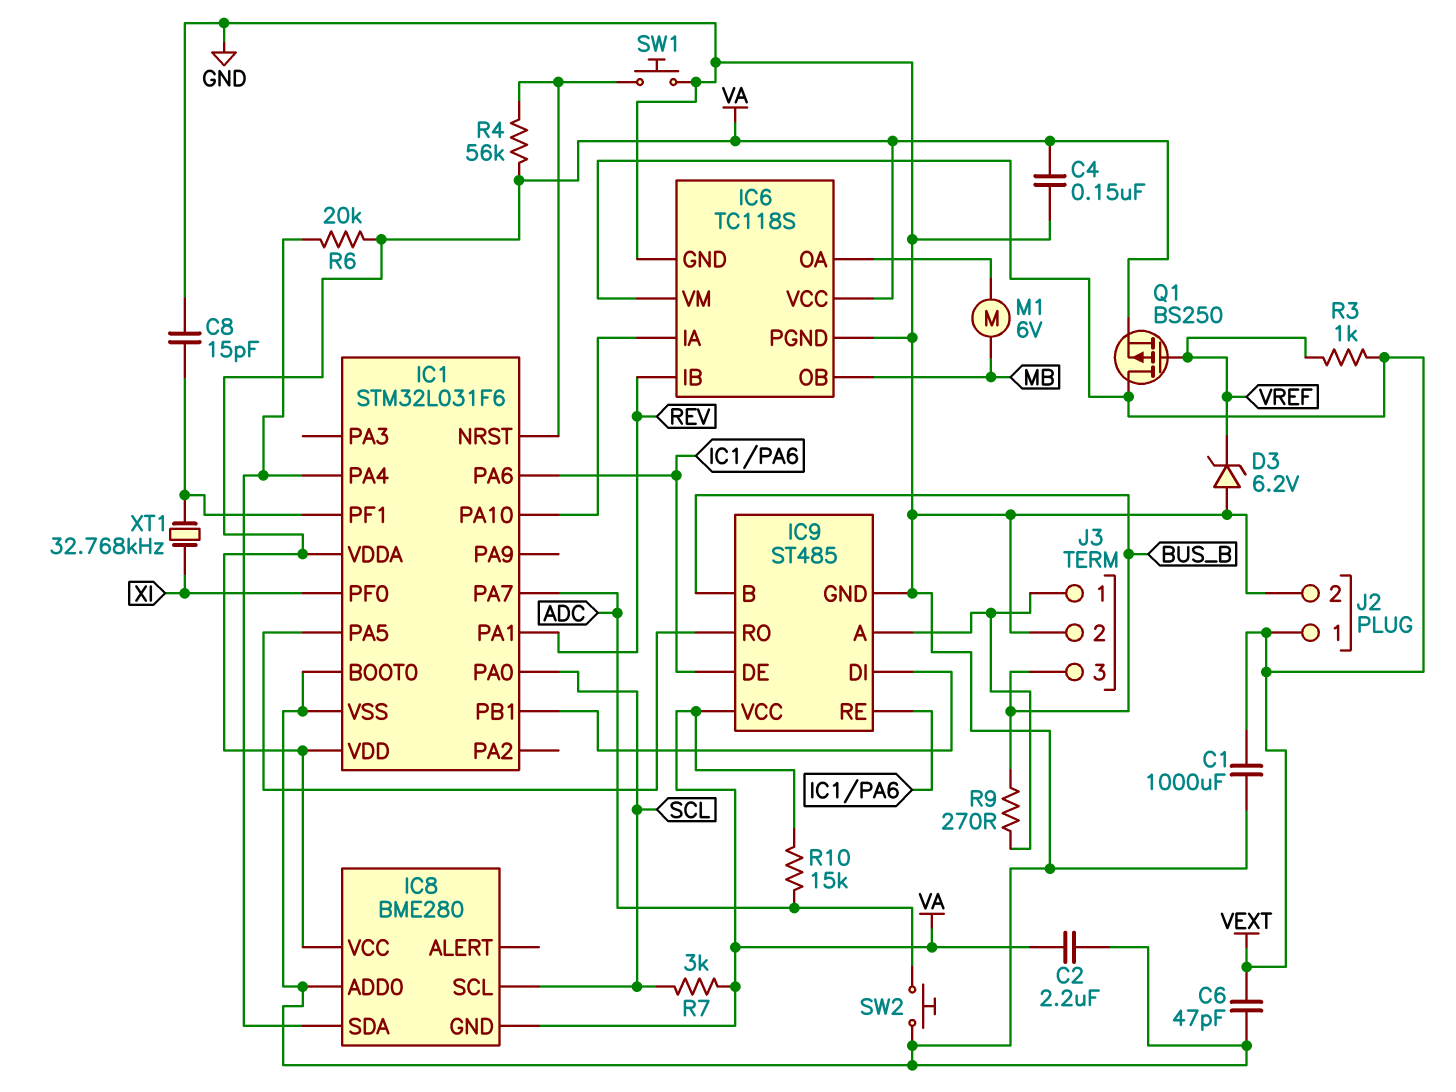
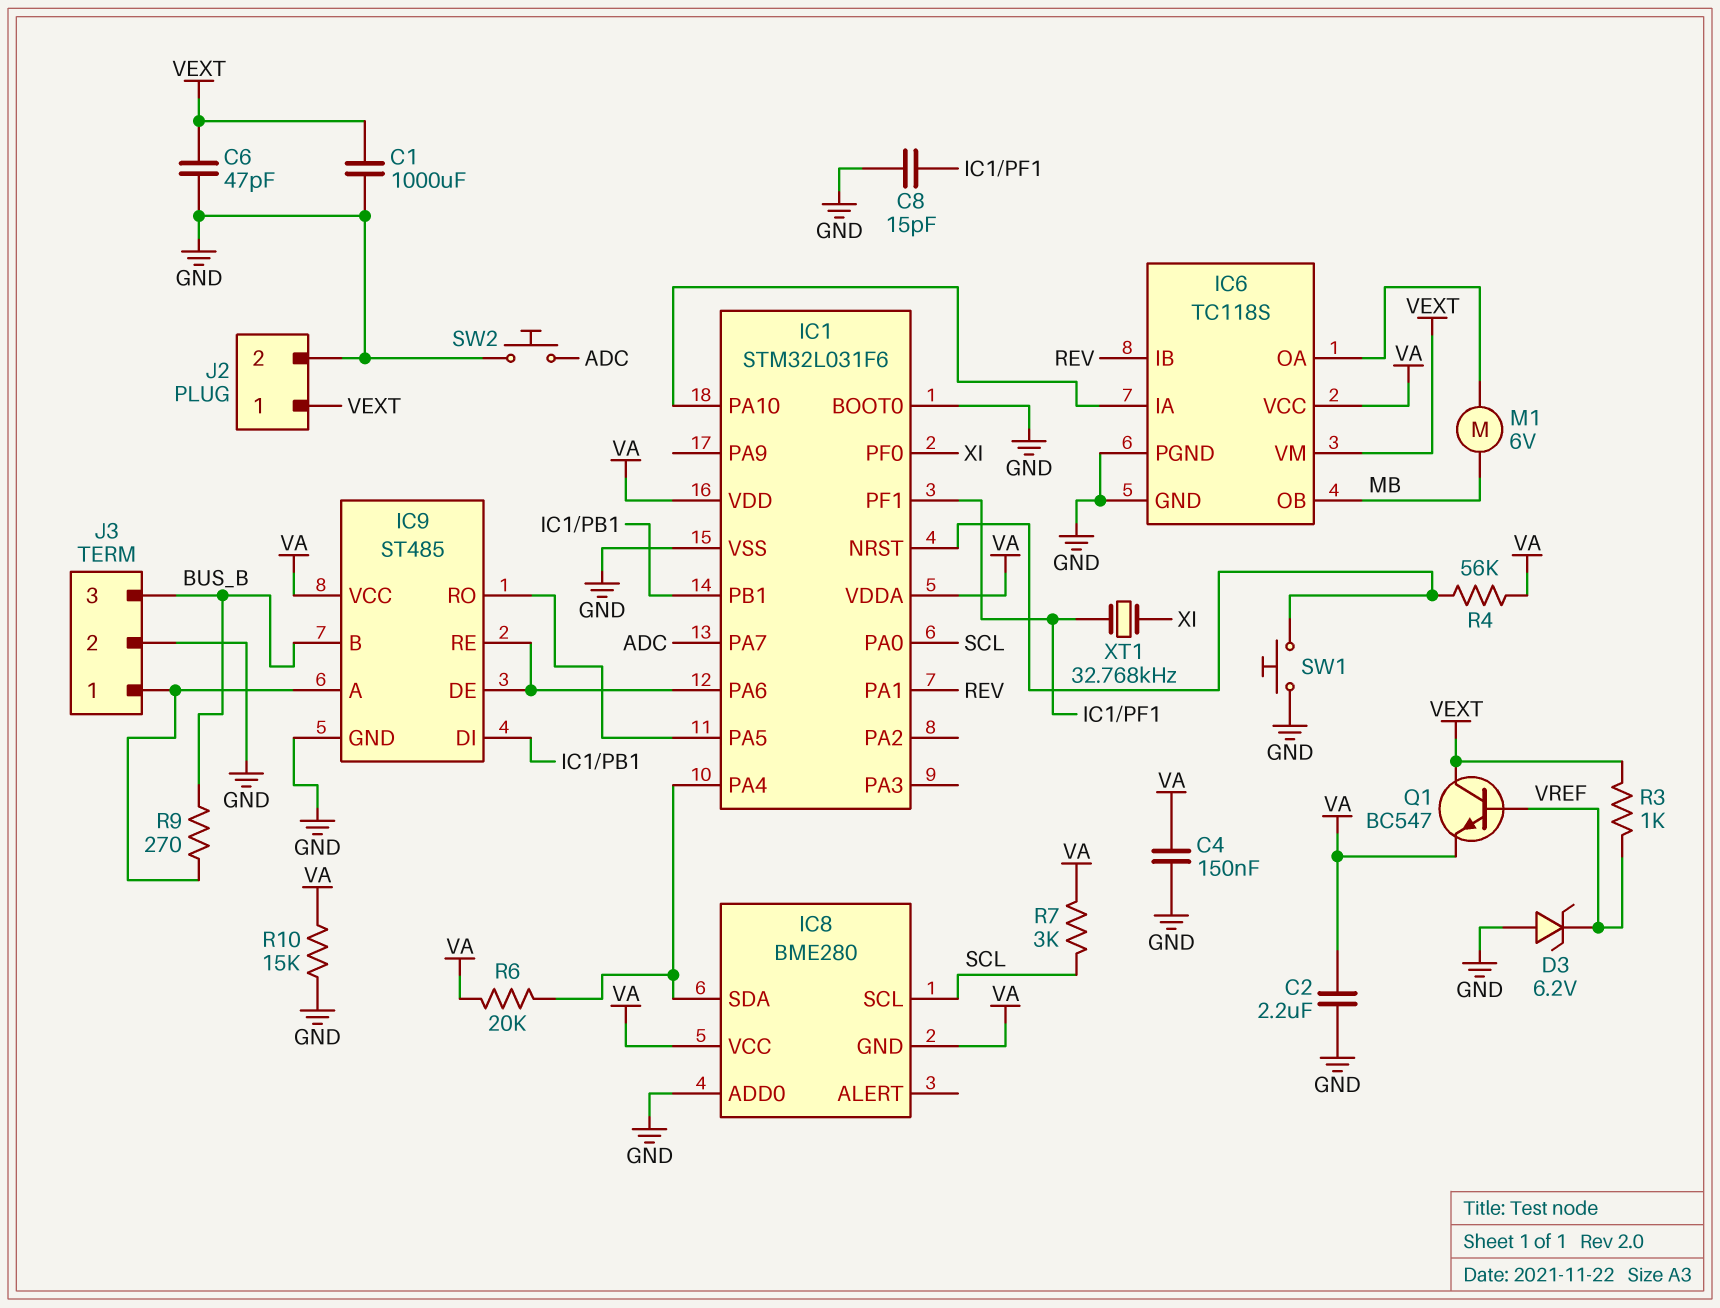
Q1: PMOS BS250 (G VREF, D VEXT, S VA) -> NPN BC547 (B VREF, C VEXT, E VA)
R10: 15k (ADC, VA) -> 15k (GND, VA)

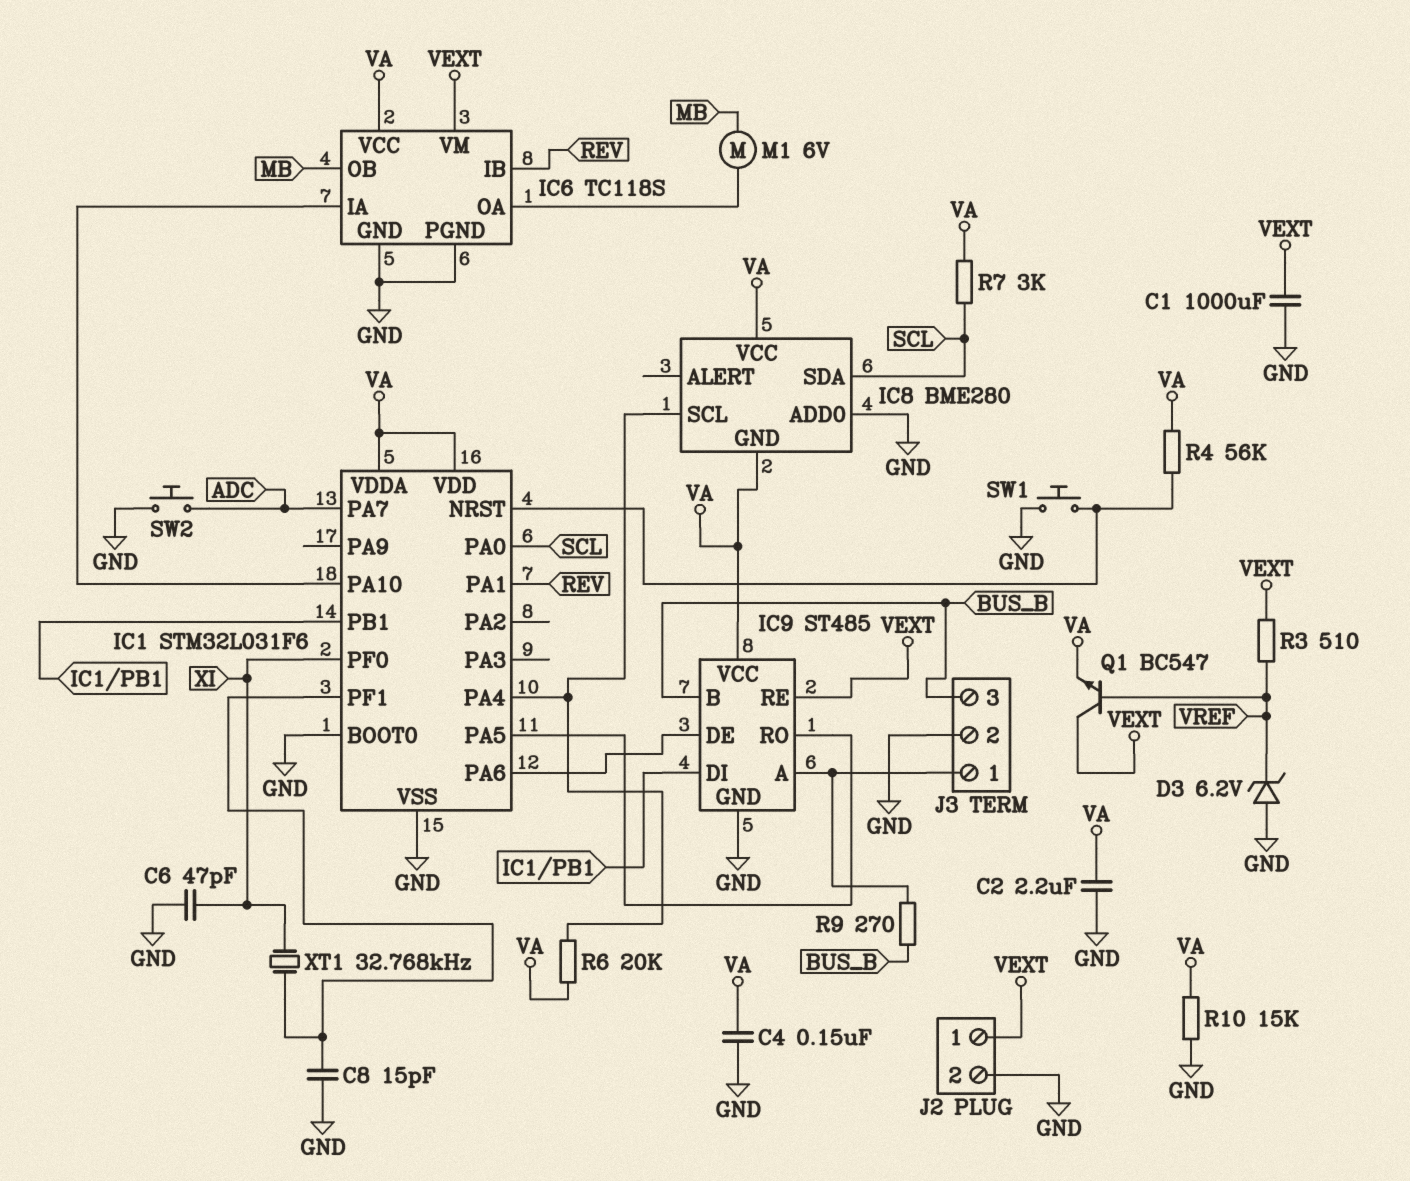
C6: 47pF (GND, VEXT) -> 47pF (GND, XI)
IC8 pin SCL: SCL -> IC1/PA4
IC8 pin SDA: IC1/PA4 -> SCL
IC9 pin RE: IC1/PA6 -> VEXT
R3: 1k (VEXT, VREF) -> 510 (VEXT, VREF)

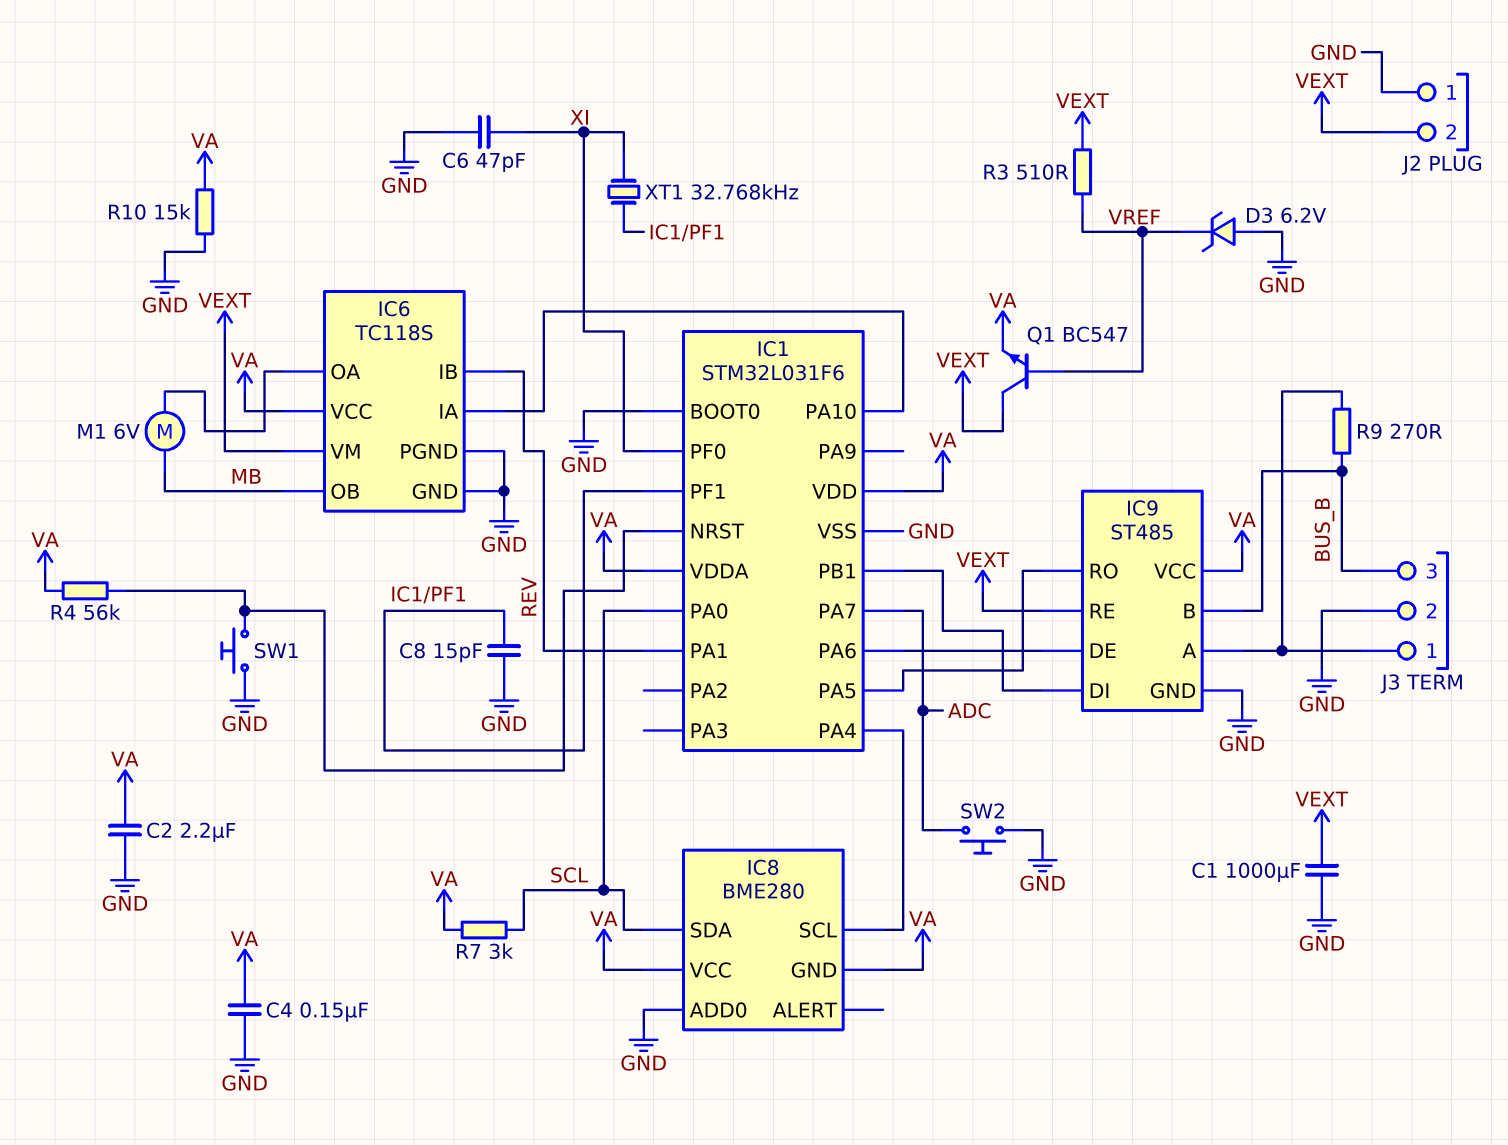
J2 pin 1: VEXT -> GND
J2 pin 2: GND -> VEXT
R6: 20k (IC1/PA4, VA) -> none

